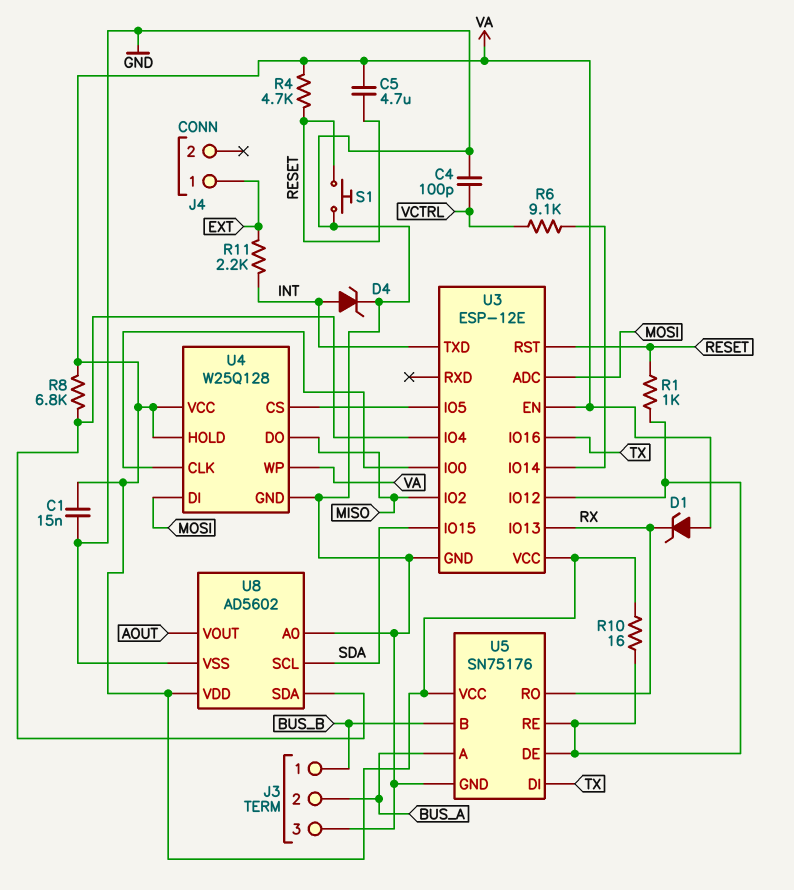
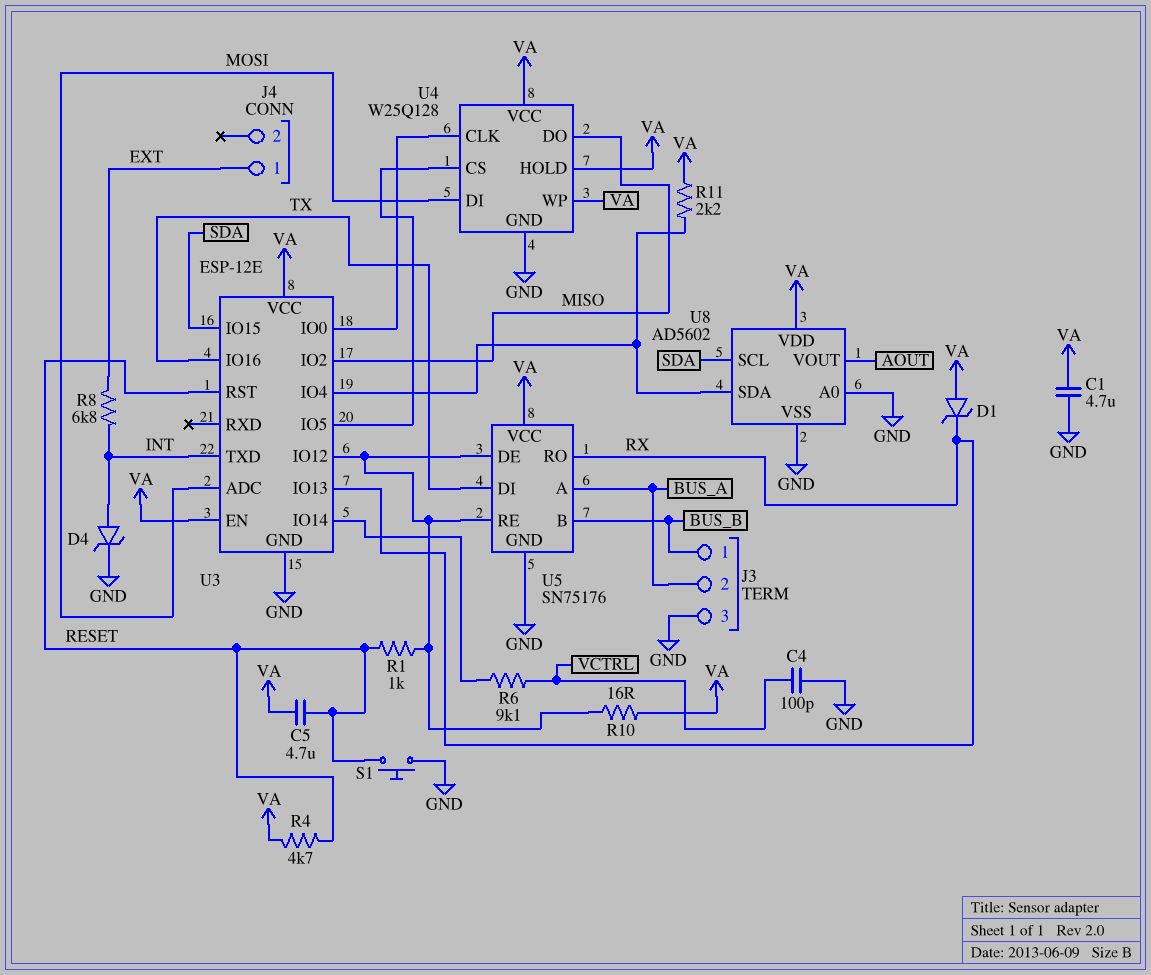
C1: 15nF (GND, VA) -> 4.7uF (GND, VA)
R8: 6.8k (U3/IO4, VA) -> 6.8k (EXT, INT)
R11: 2.2k (EXT, INT) -> 2.2k (U3/IO4, VA)

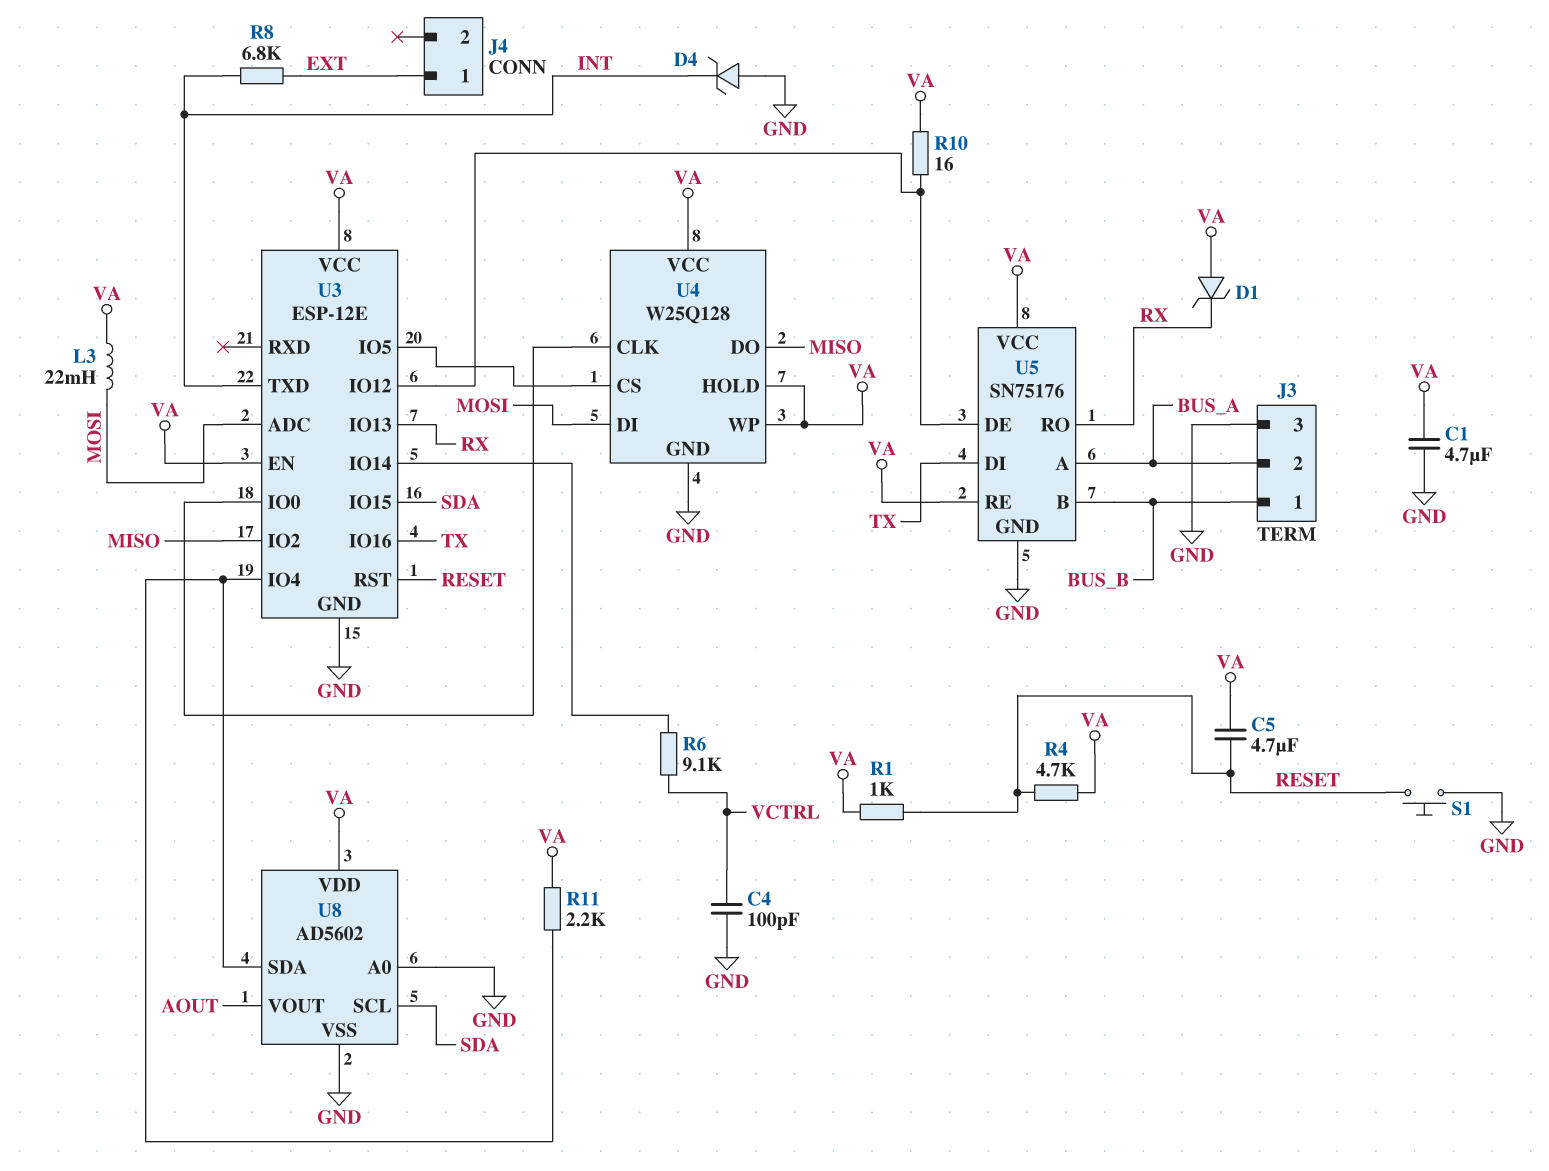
D4: zener (A INT, K GND) -> zener (A GND, K INT)
L3: none -> 22mH (MOSI, VA)
R1: 1k (RESET, U3/IO12) -> 1k (RESET, VA)
U5 pin RE: U3/IO12 -> VA

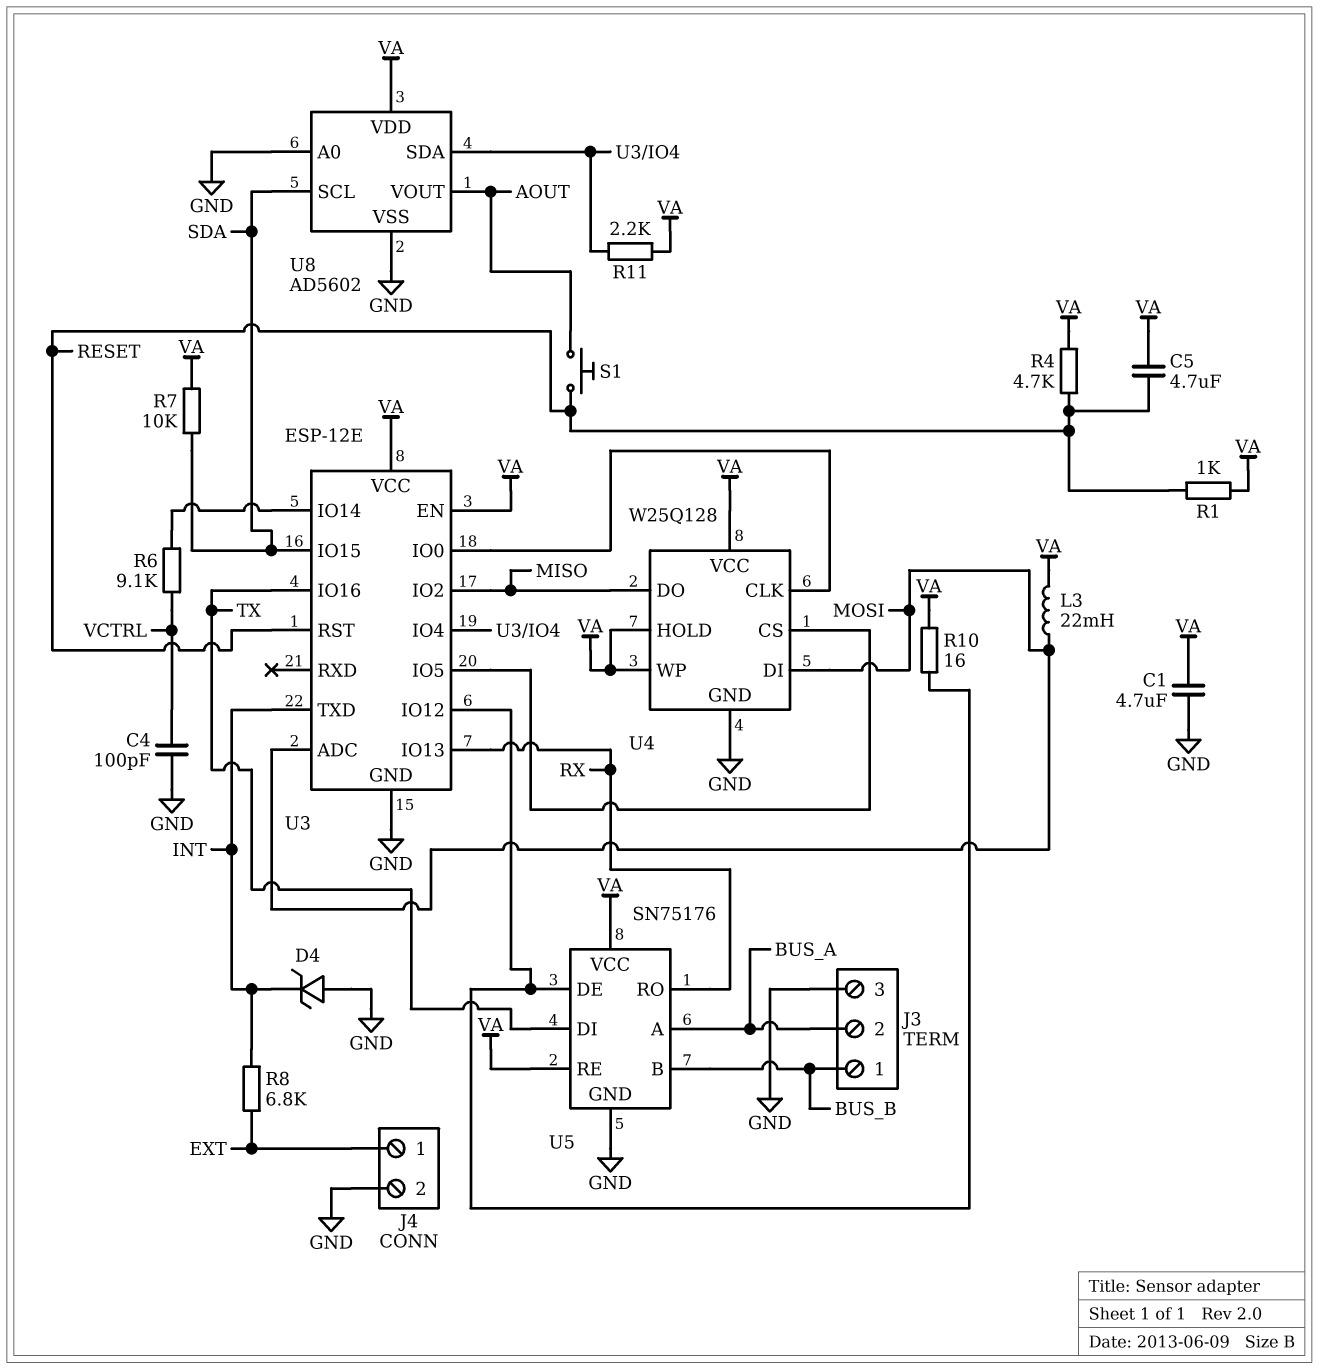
D1: zener (A VA, K RX) -> none
J4 pin 2: none -> GND
R7: none -> 10k (SDA, VA)
S1: button (GND, RESET) -> button (AOUT, RESET)

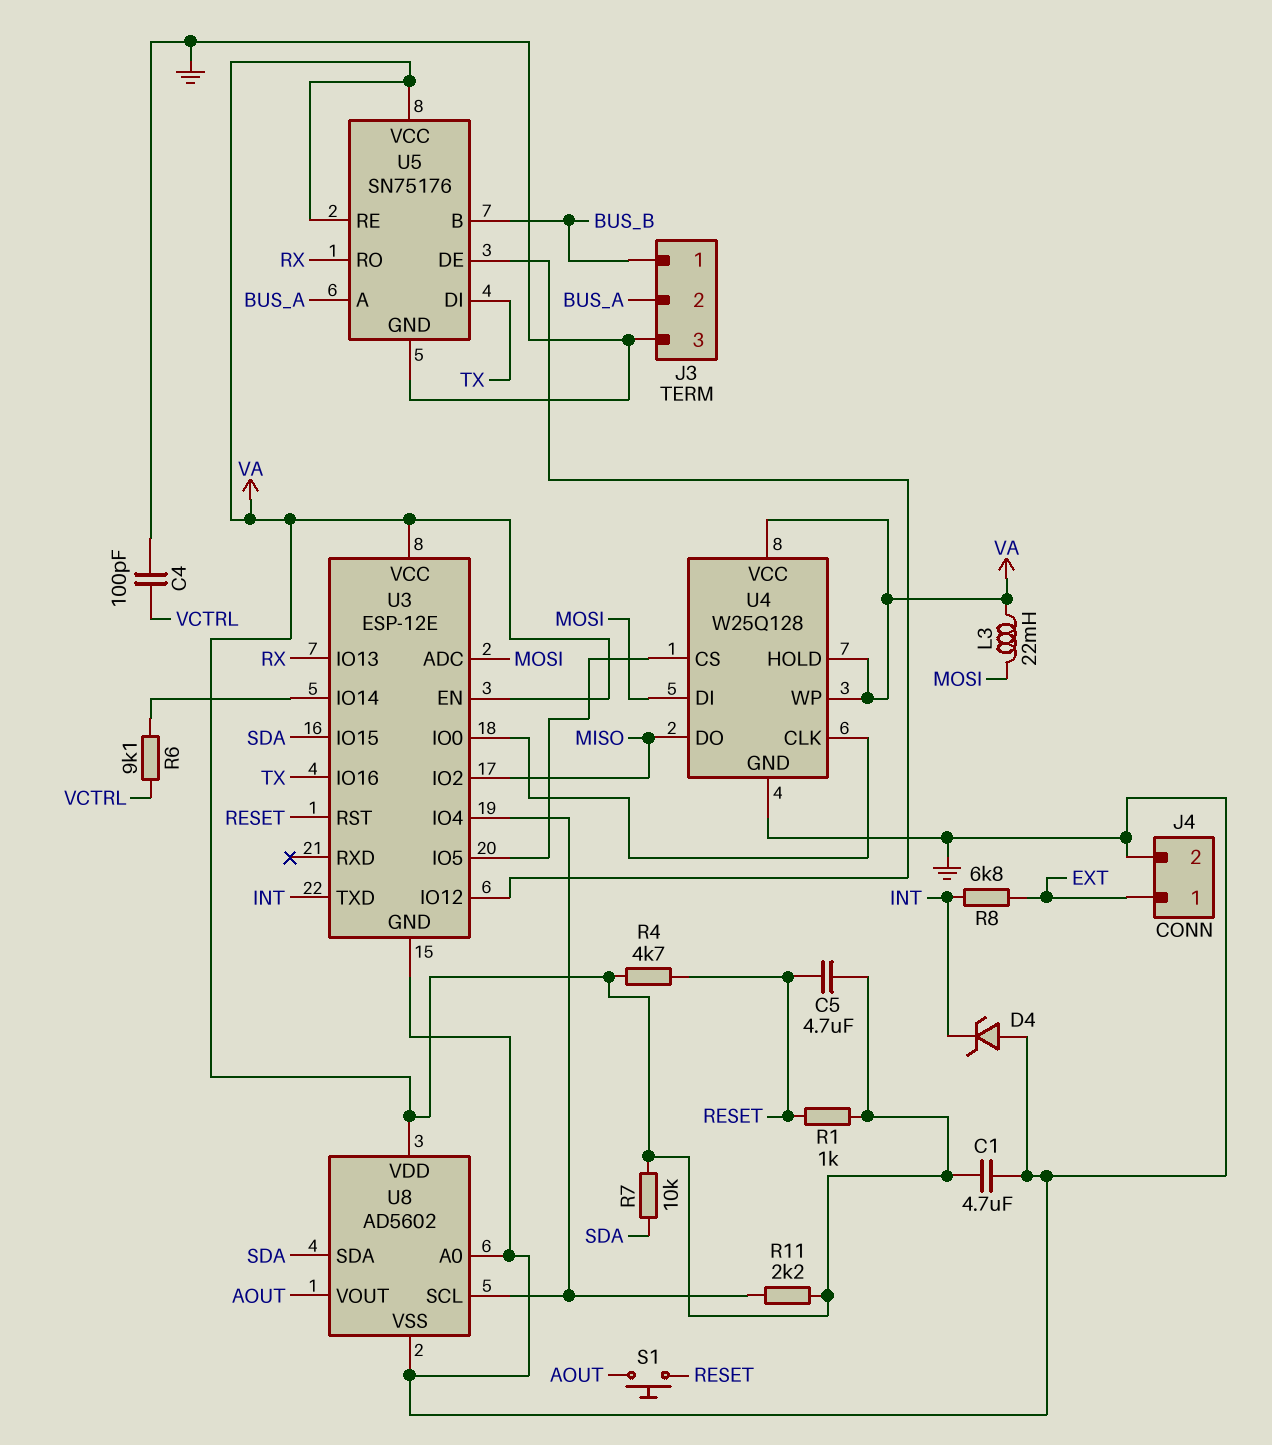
R10: 16 (U3/IO12, VA) -> none
U8 pin SCL: SDA -> U3/IO4
U8 pin SDA: U3/IO4 -> SDA

